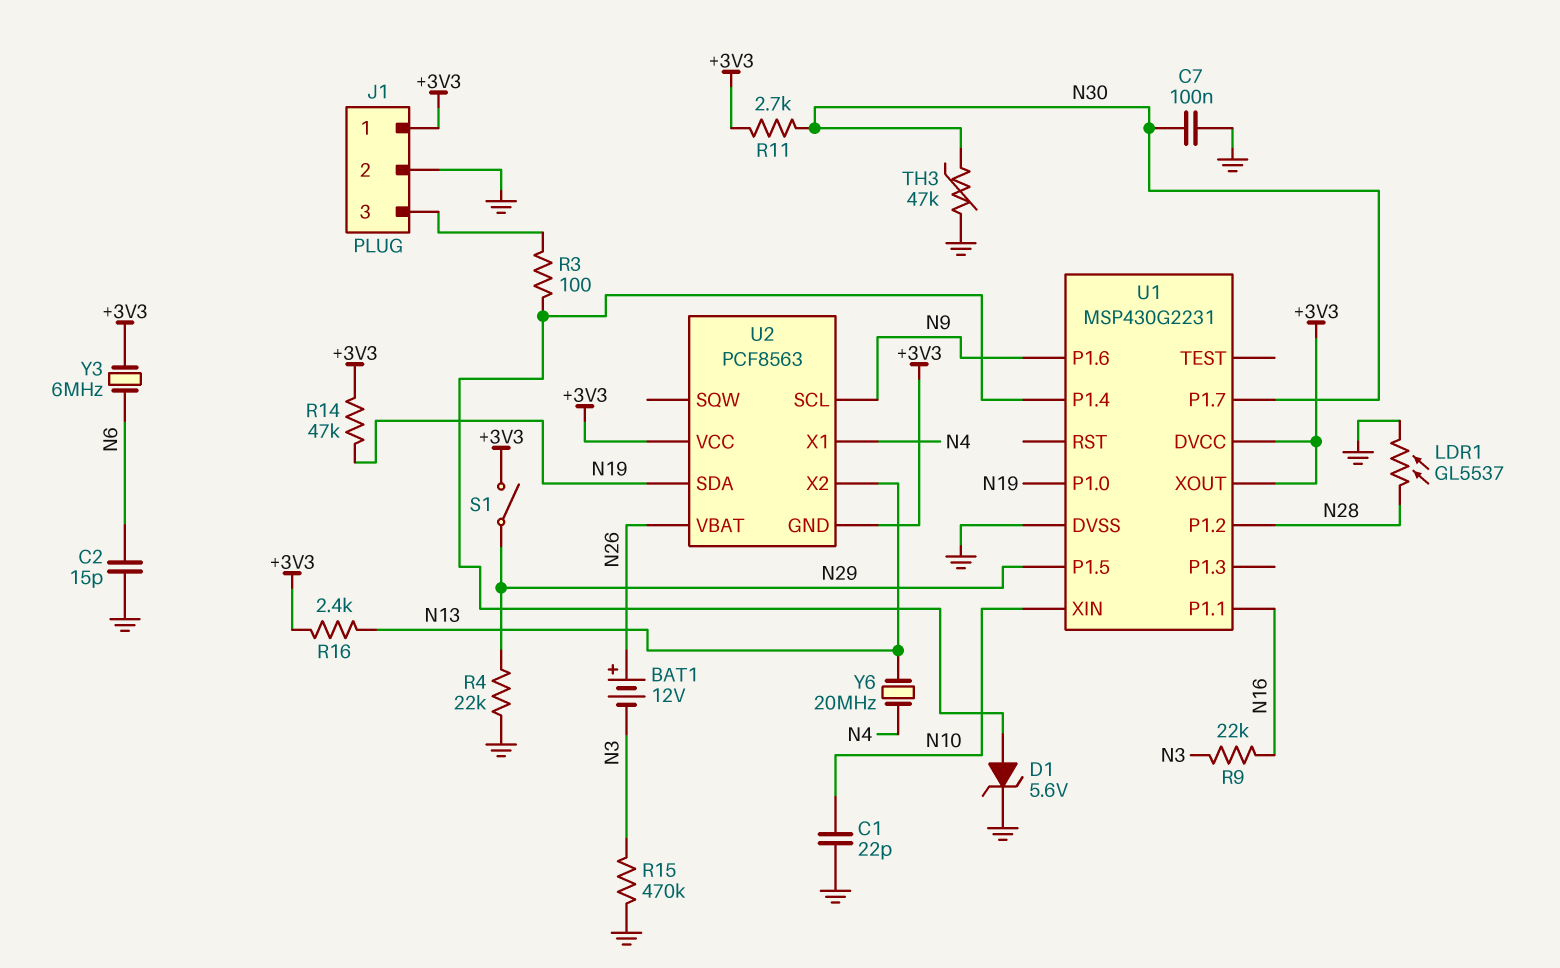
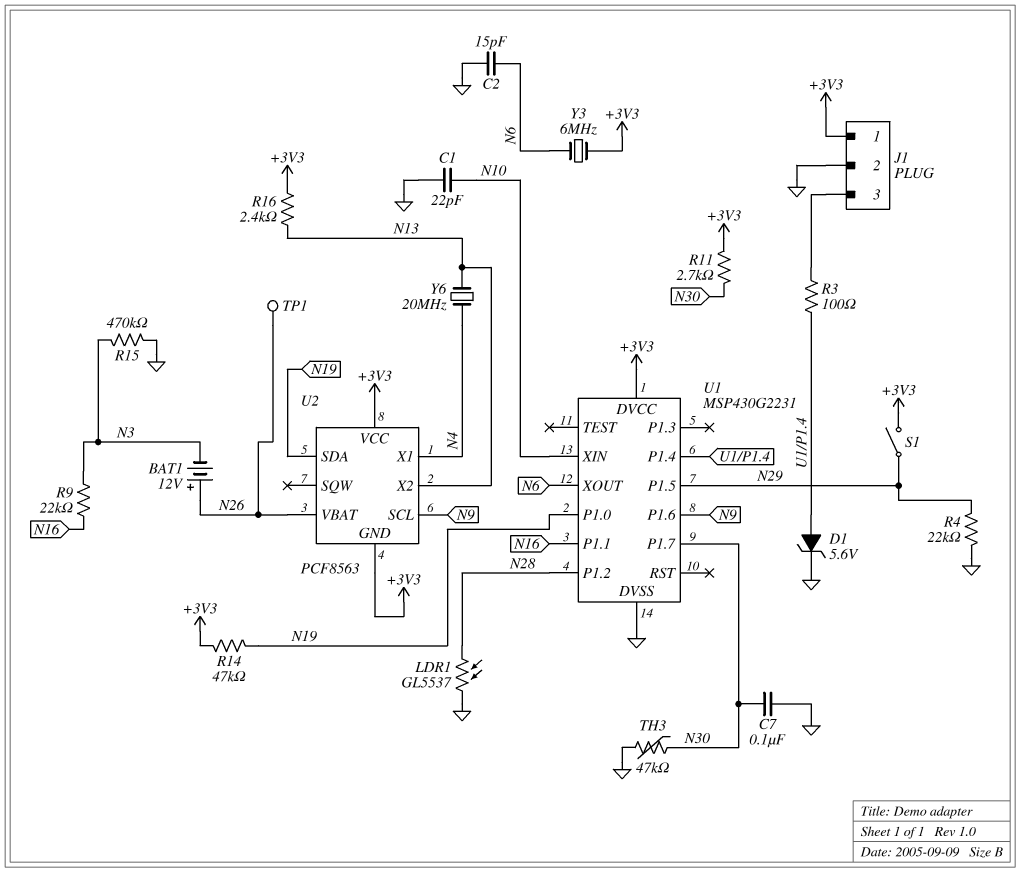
TP1: none -> test point (N26)
U1 pin XOUT: +3V3 -> N6

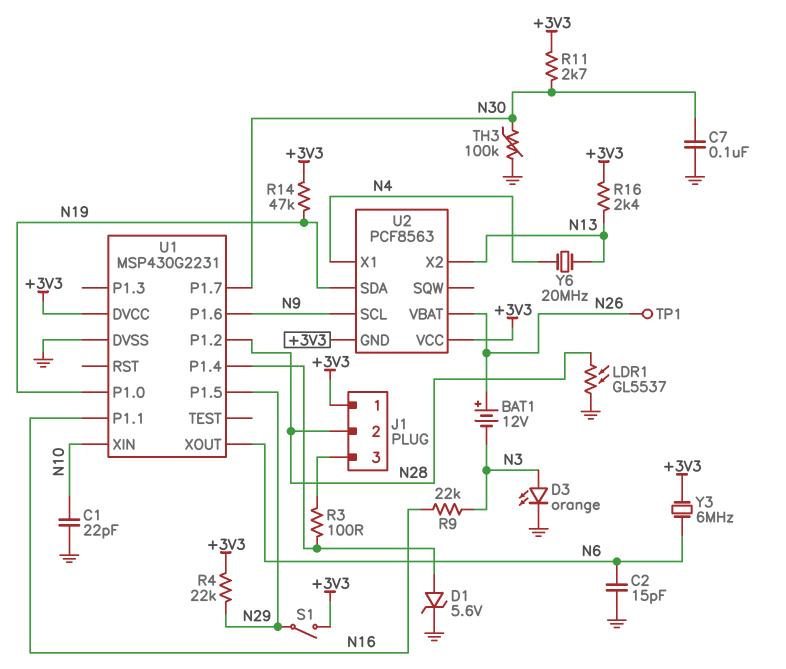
D3: none -> LED orange (A N3, K GND)
J1 pin 2: GND -> N28
R4: 22k (GND, N29) -> 22k (+3V3, N29)
R15: 470k (GND, N3) -> none
TH3: 47k (GND, N30) -> 100k (GND, N30)

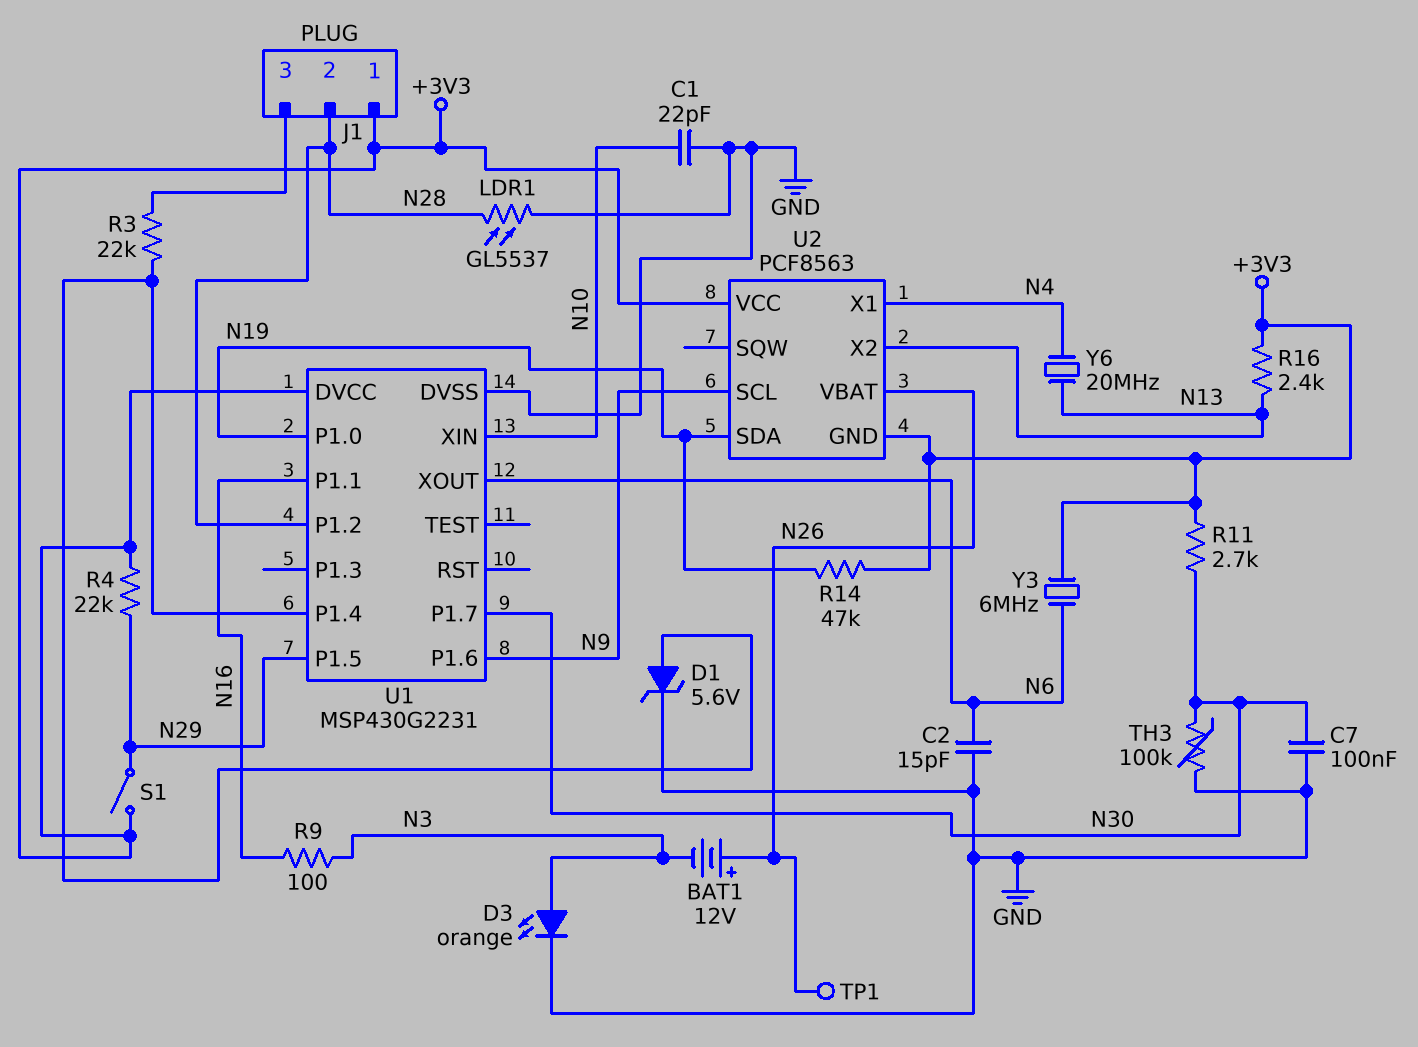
R3: 100 (J1/3, U1/P1.4) -> 22k (J1/3, U1/P1.4)
R9: 22k (N3, N16) -> 100 (N3, N16)

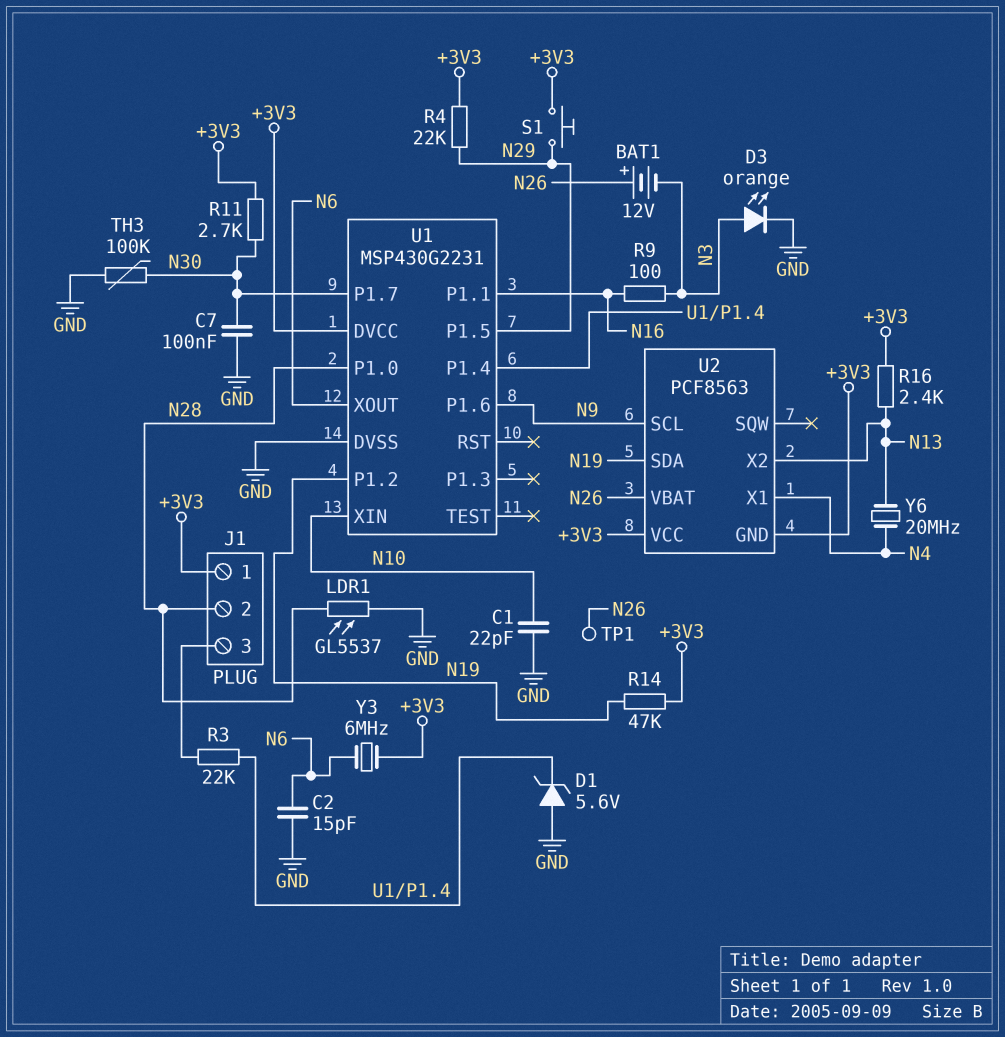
D1: zener 5.6V (A U1/P1.4, K GND) -> zener 5.6V (A GND, K U1/P1.4)
S1: switch (+3V3, N29) -> button (+3V3, N29)
U1 pin P1.0: N19 -> N28
U1 pin P1.2: N28 -> N19

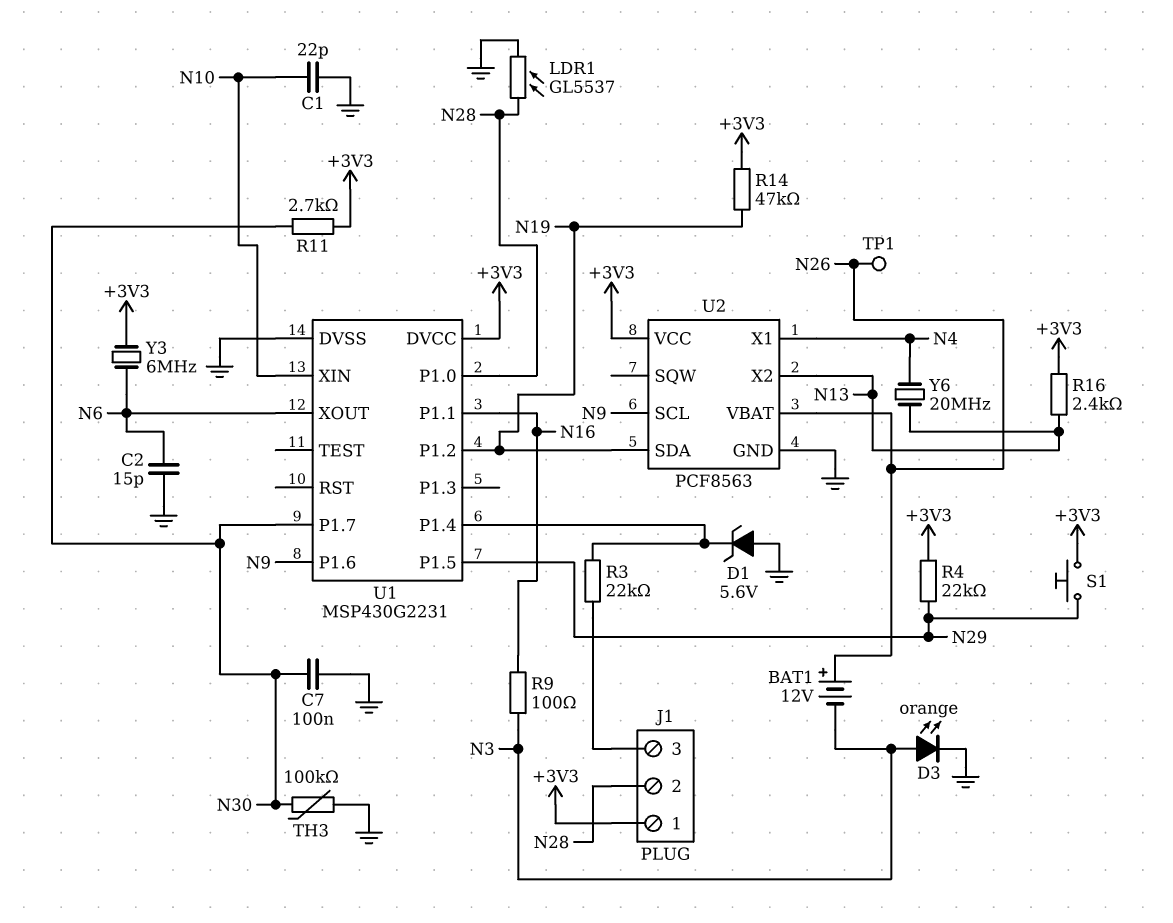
U2 pin GND: +3V3 -> GND

